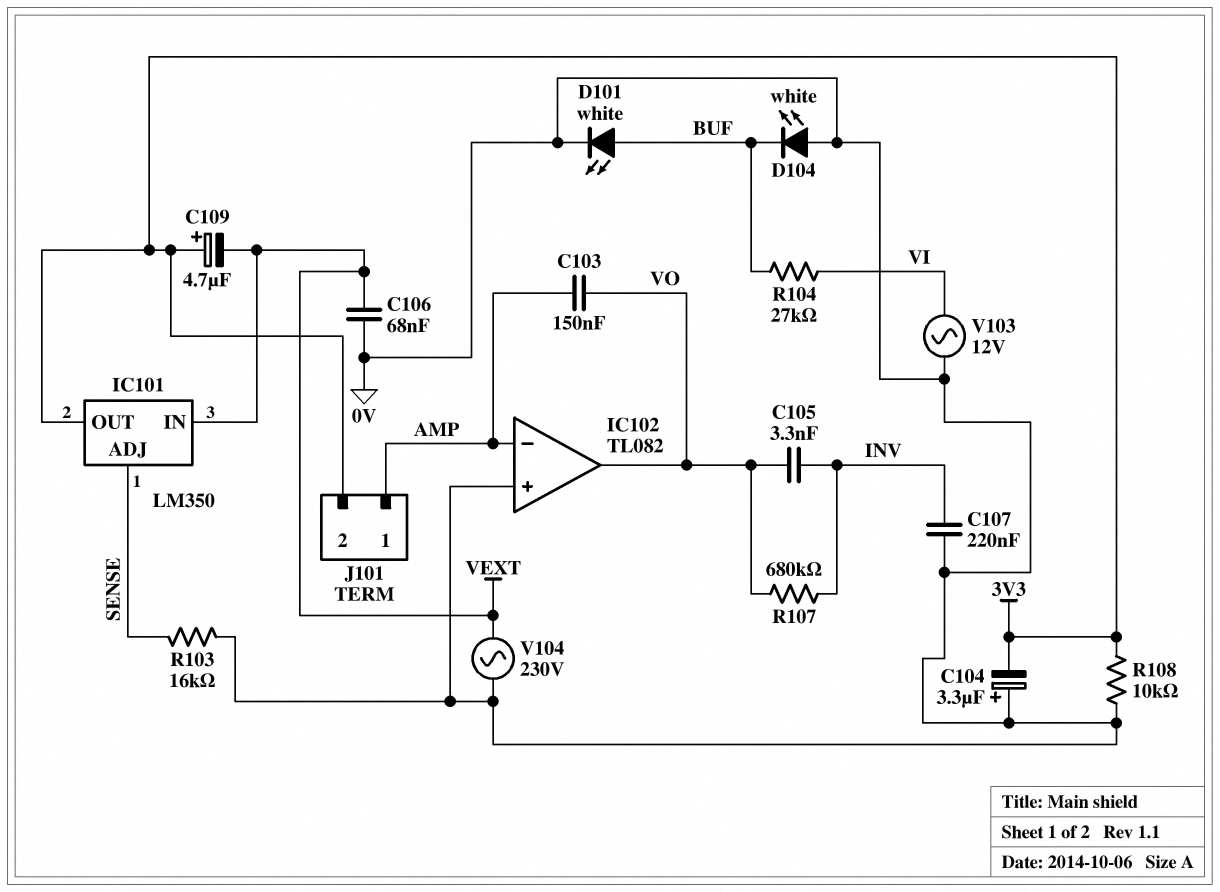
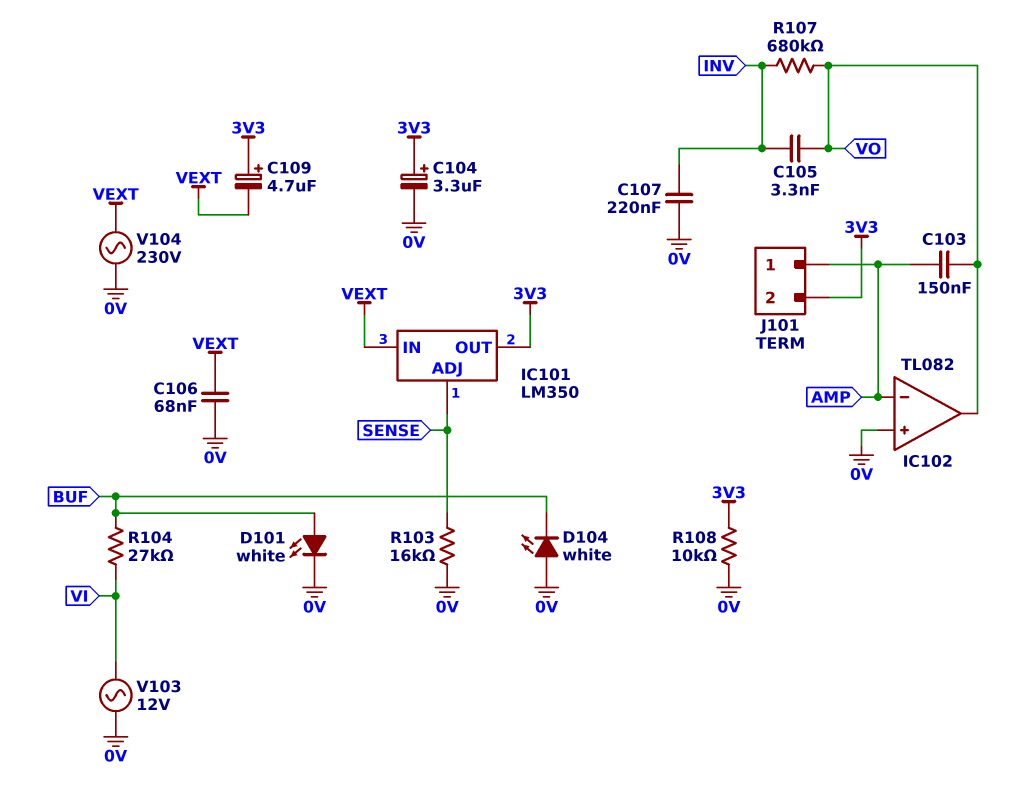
C104: 3.3uF (plus 0V, minus 3V3) -> 3.3uF (plus 3V3, minus 0V)

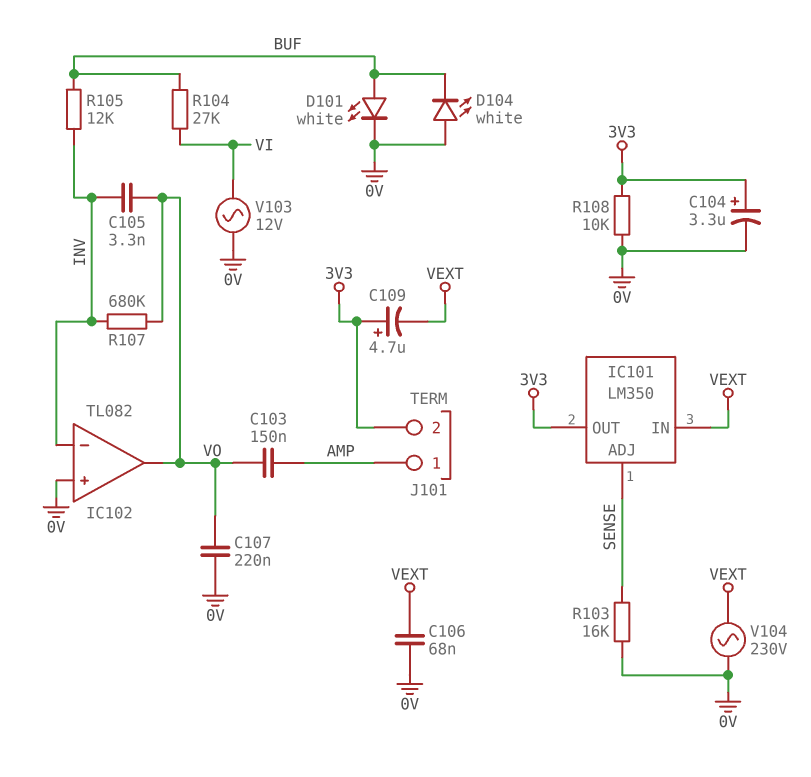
C107: 220nF (0V, INV) -> 220nF (0V, VO)
IC102 pin in-: AMP -> INV
R105: none -> 12k (BUF, INV)

